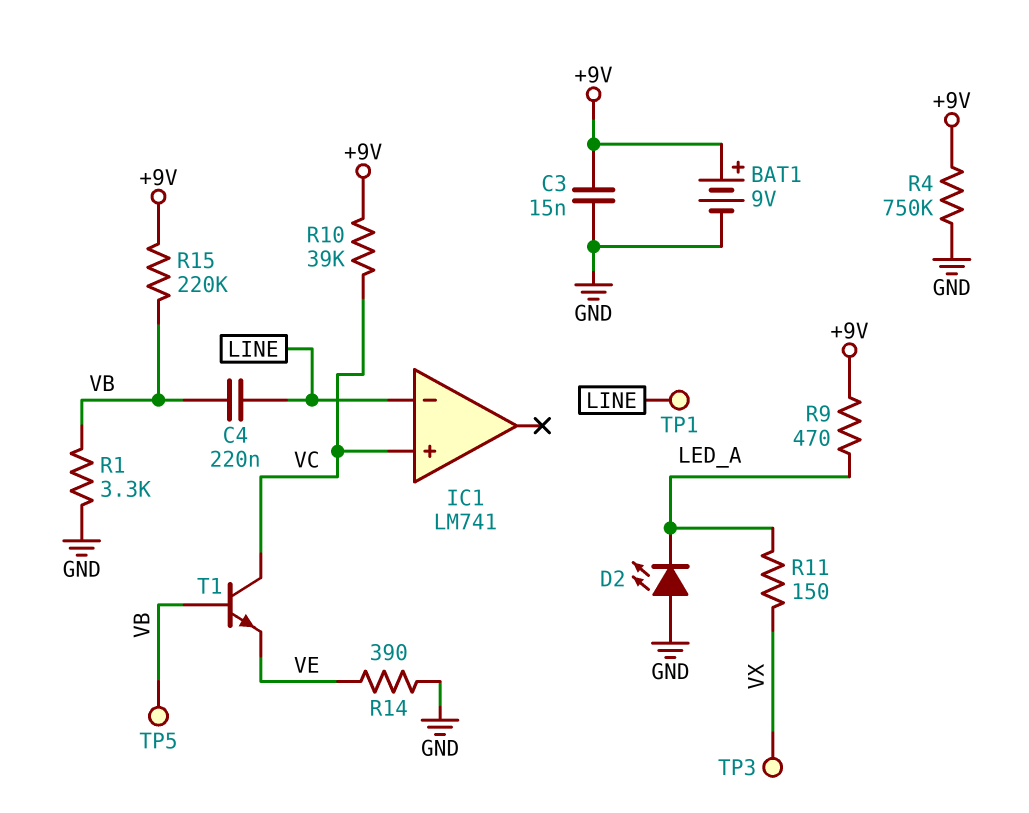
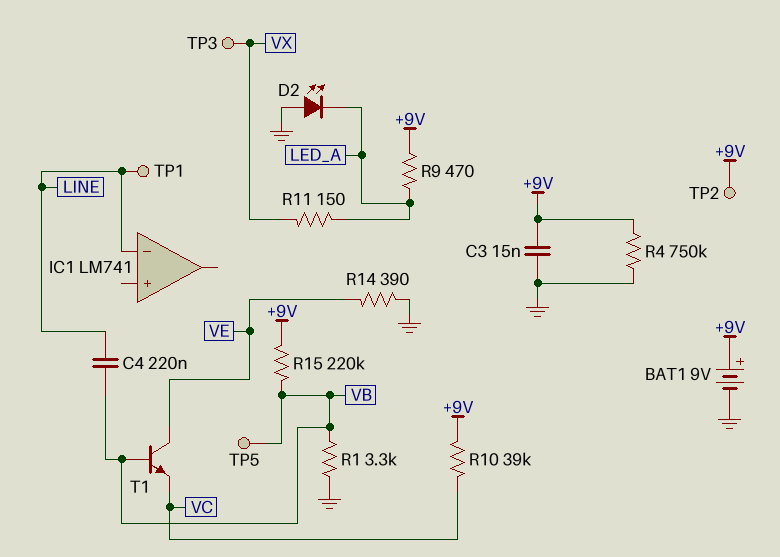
IC1 pin in+: VC -> none
T1: NPN (B VB, C VC, E VE) -> NPN (B VB, C VE, E VC)
TP2: none -> test point (+9V)

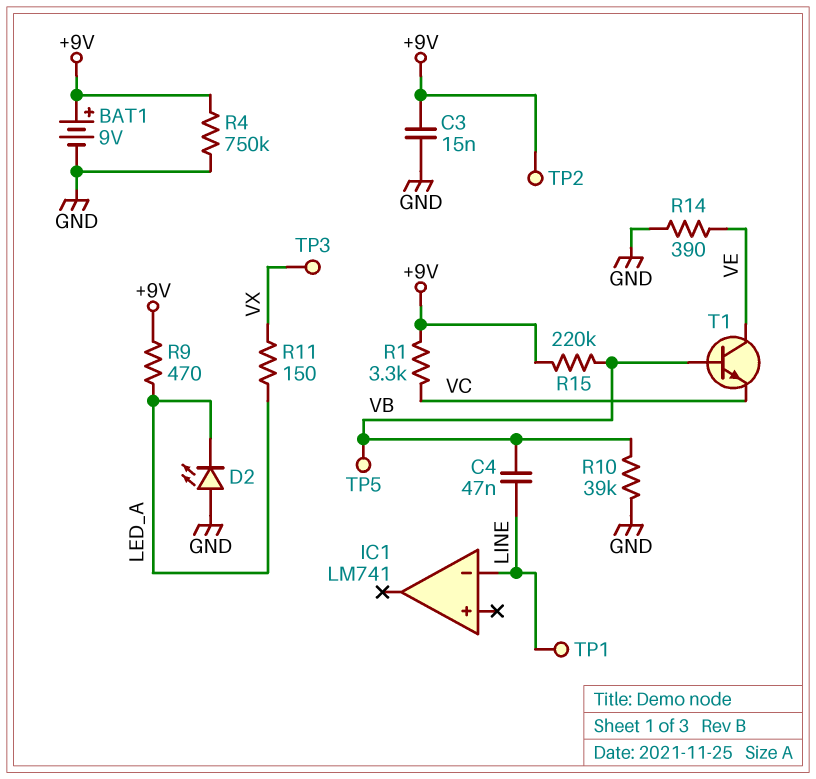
C4: 220nF (LINE, VB) -> 47nF (LINE, VB)
R1: 3.3k (GND, VB) -> 3.3k (+9V, VC)
R10: 39k (+9V, VC) -> 39k (GND, VB)

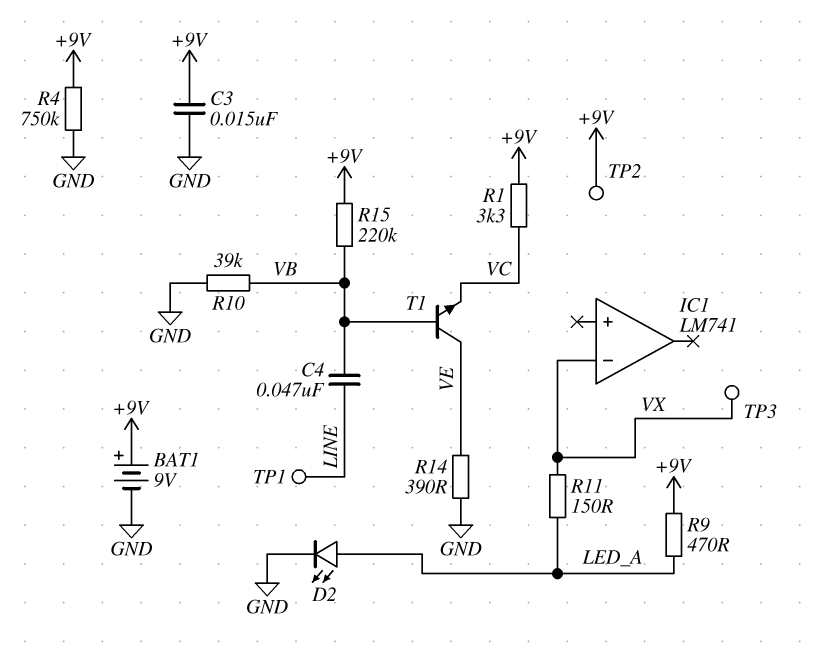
D2: LED (A GND, K LED_A) -> LED (A LED_A, K GND)
IC1 pin in-: LINE -> VX
TP5: test point (VB) -> none

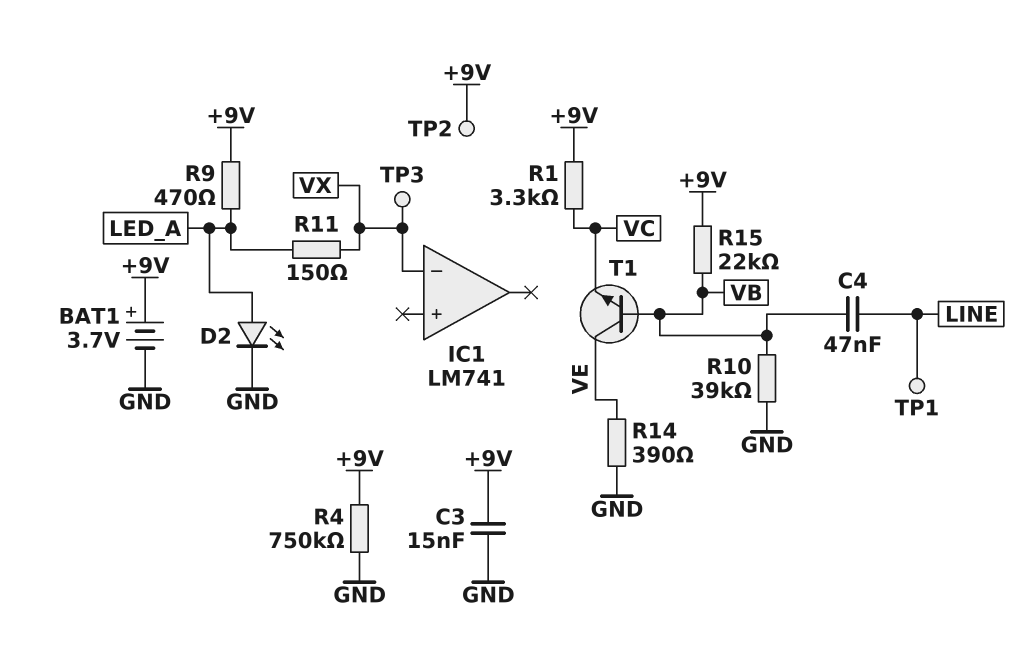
BAT1: 9V (plus +9V, minus GND) -> 3.7V (plus +9V, minus GND)
R15: 220k (+9V, VB) -> 22k (+9V, VB)

